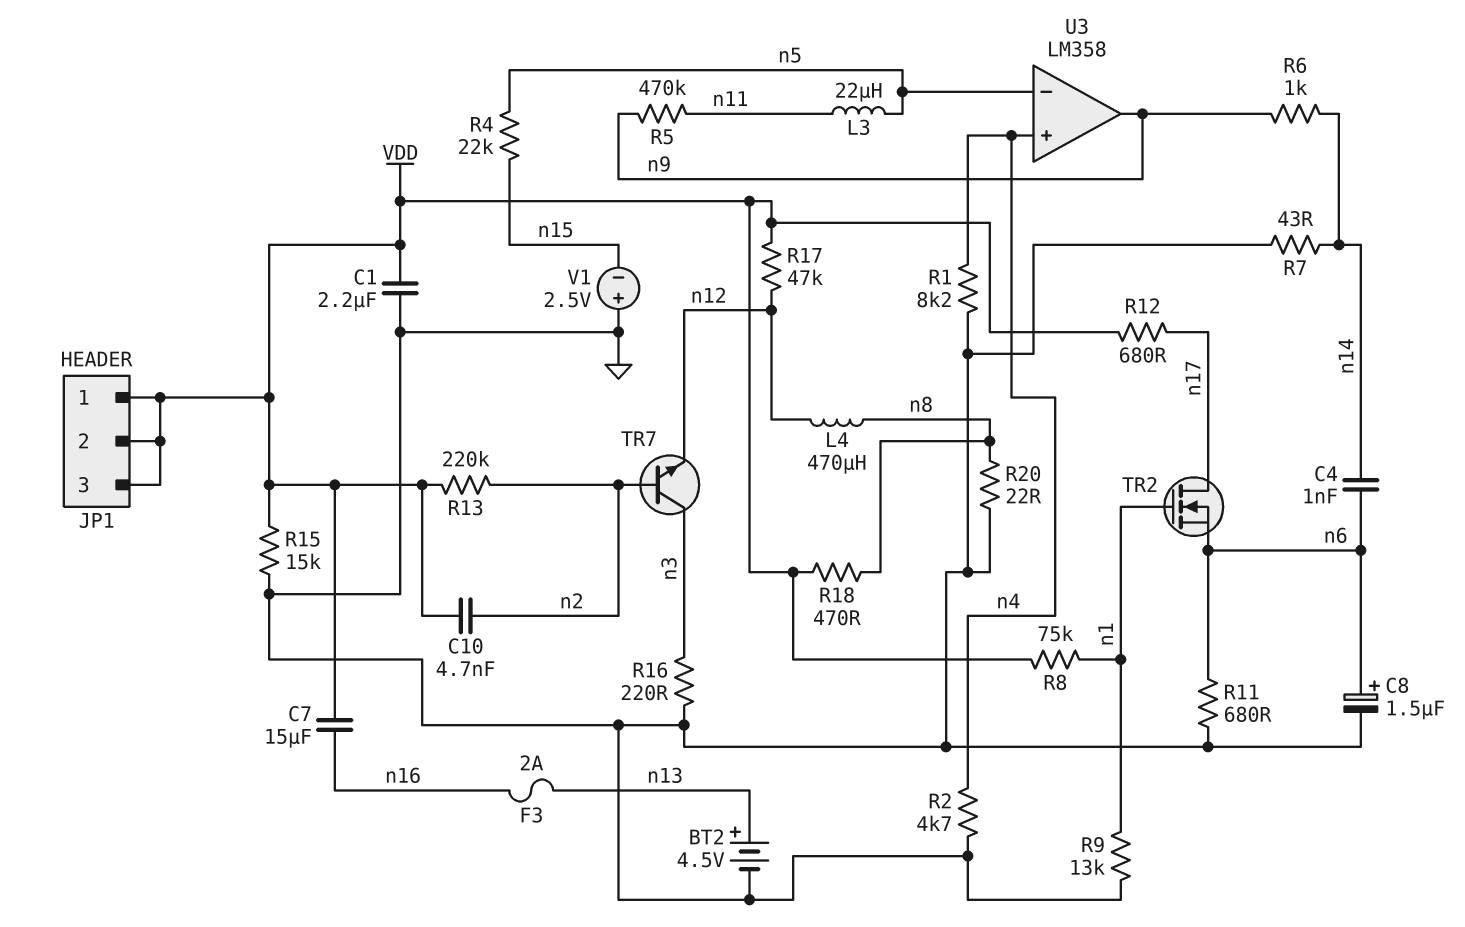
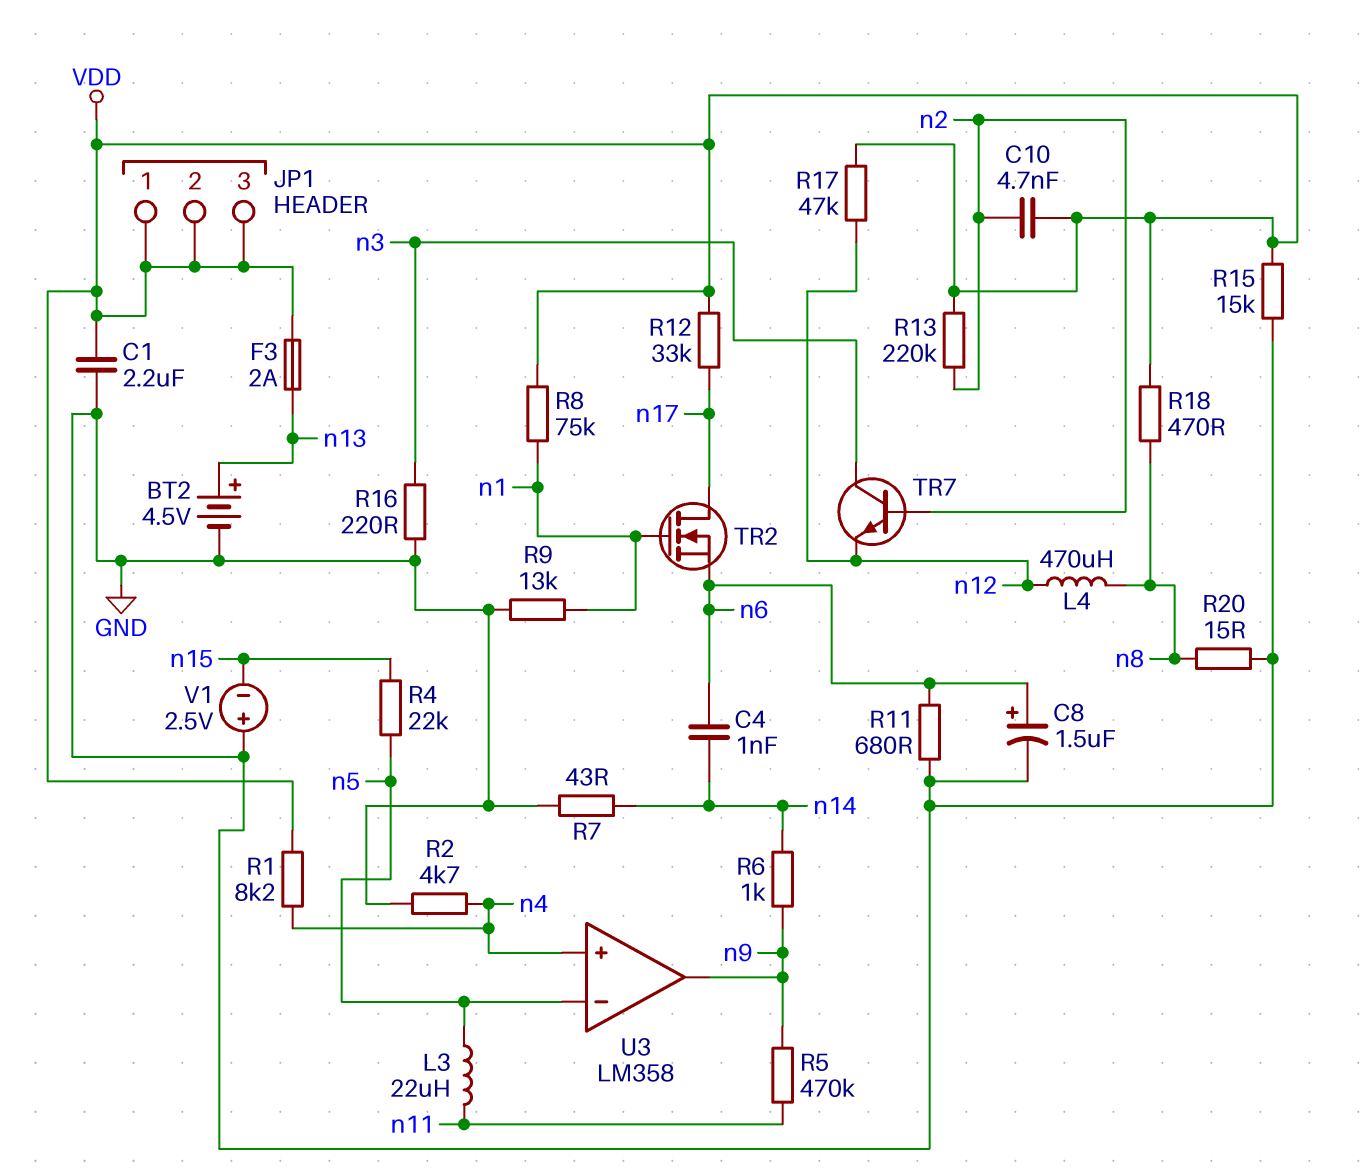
C7: 15uF (VDD, n16) -> none
F3: 2A (n13, n16) -> 2A (VDD, n13)
R1: 8.2k (GND, n4) -> 8.2k (VDD, n4)
R12: 680 (VDD, n17) -> 33k (VDD, n17)
R20: 22 (GND, n8) -> 15 (GND, n8)

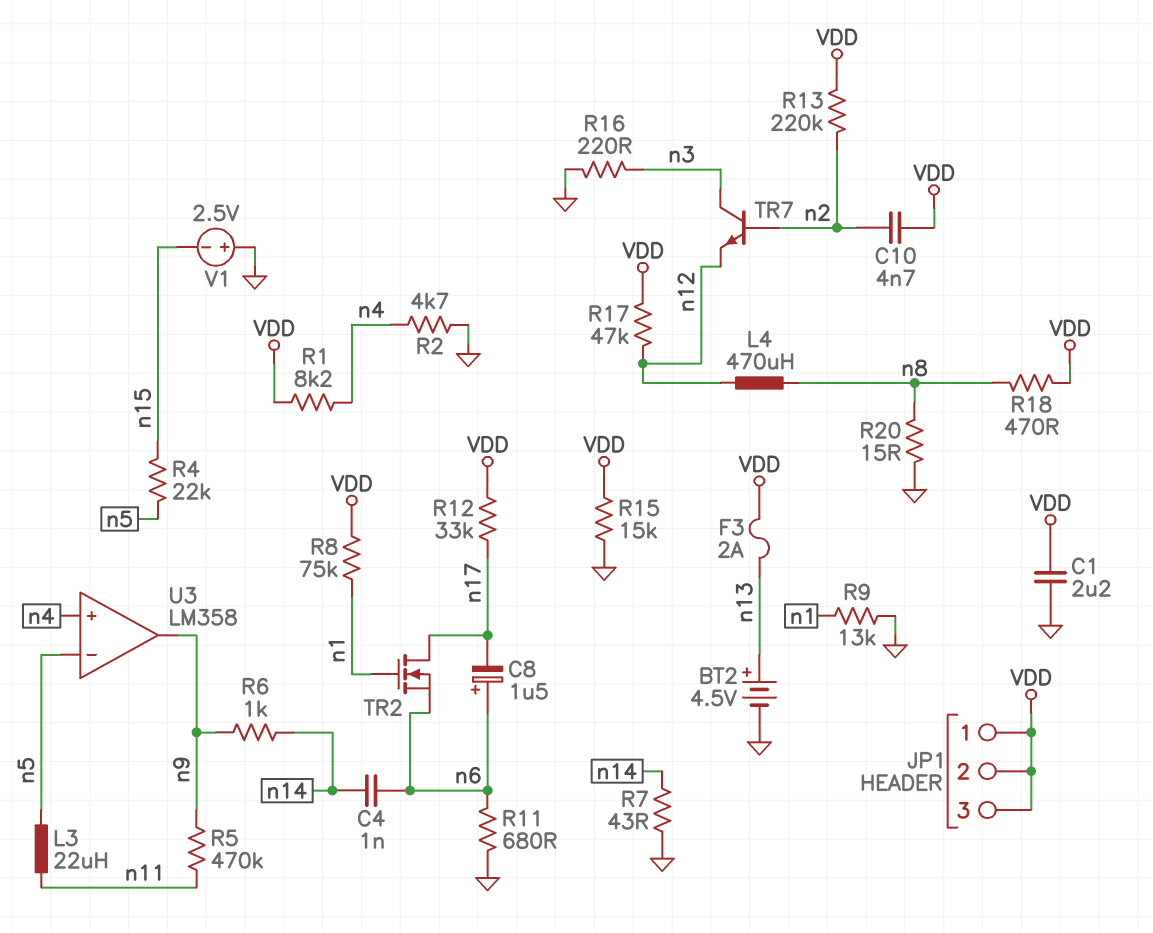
C8: 1.5uF (plus n6, minus GND) -> 1.5uF (plus n6, minus n17)

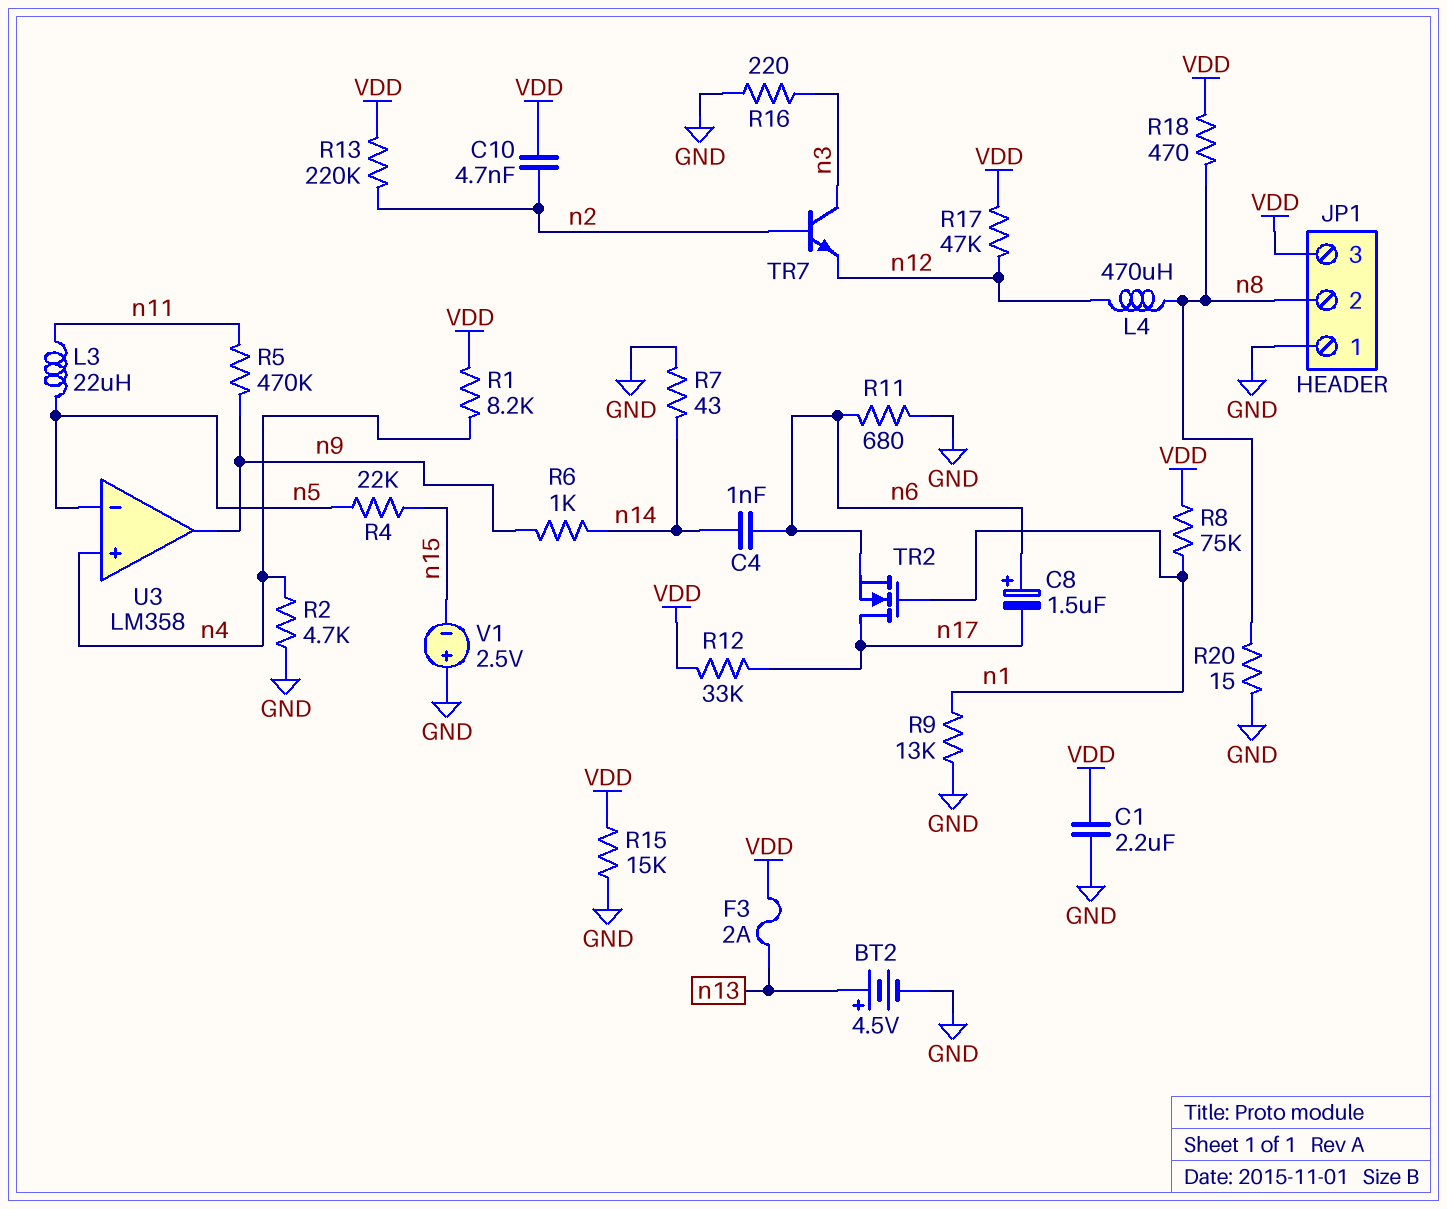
JP1 pin 1: VDD -> GND
JP1 pin 2: VDD -> n8

